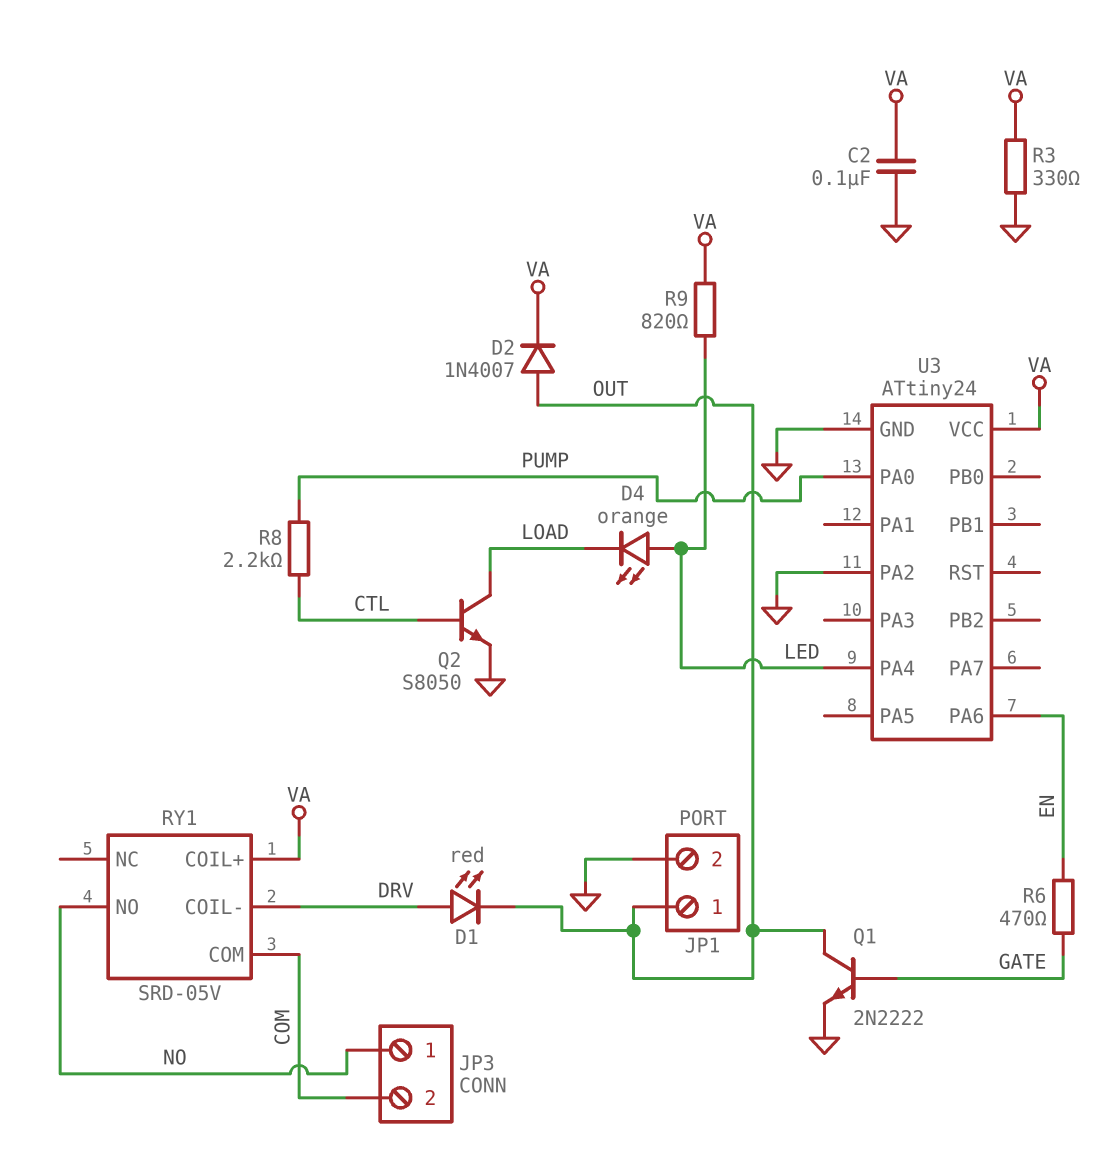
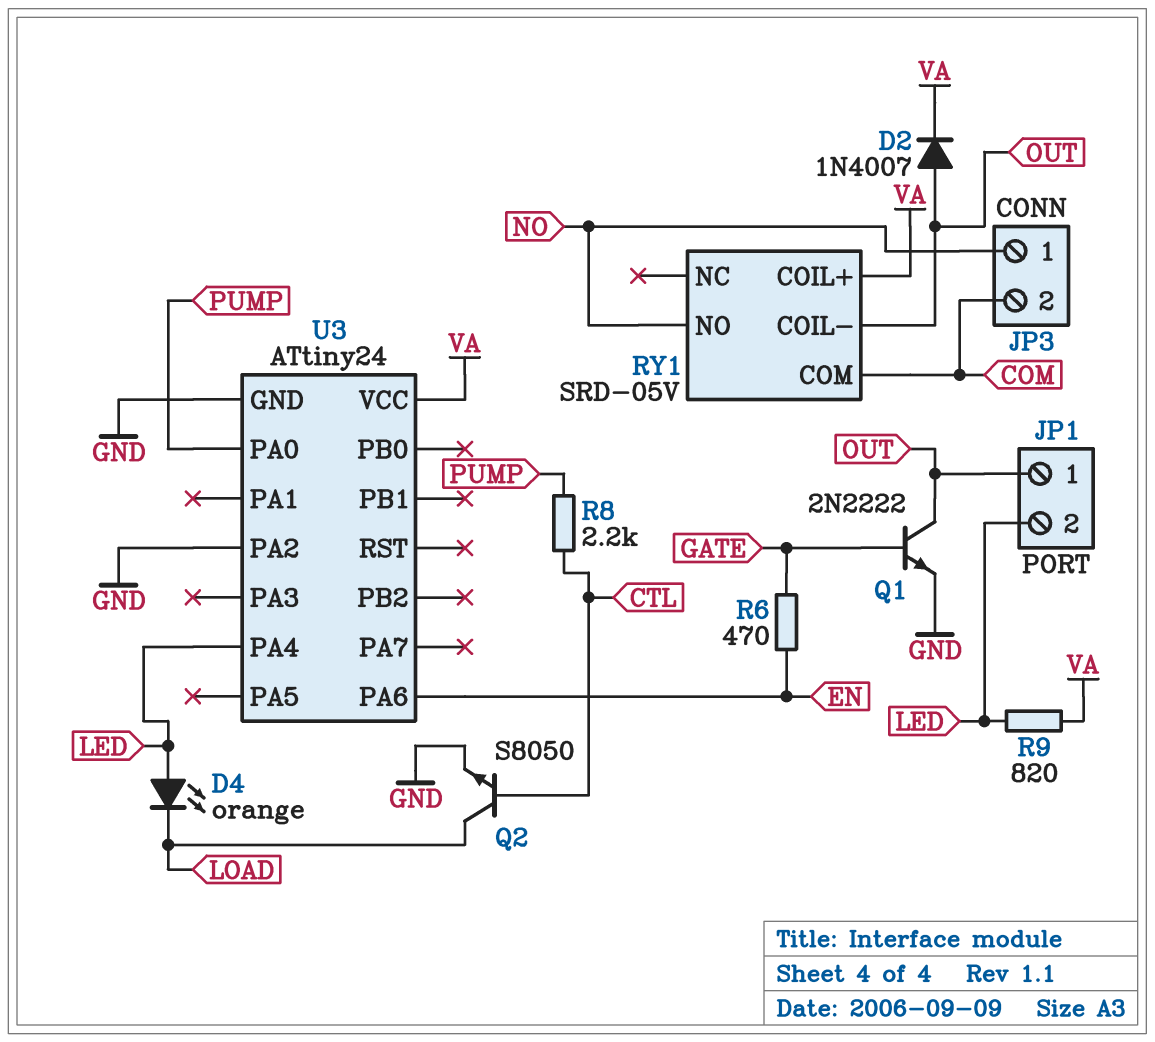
C2: 100nF (GND, VA) -> none
D1: LED red (A DRV, K OUT) -> none
JP1 pin 2: GND -> LED
R3: 330 (GND, VA) -> none
RY1 pin COIL-: DRV -> OUT

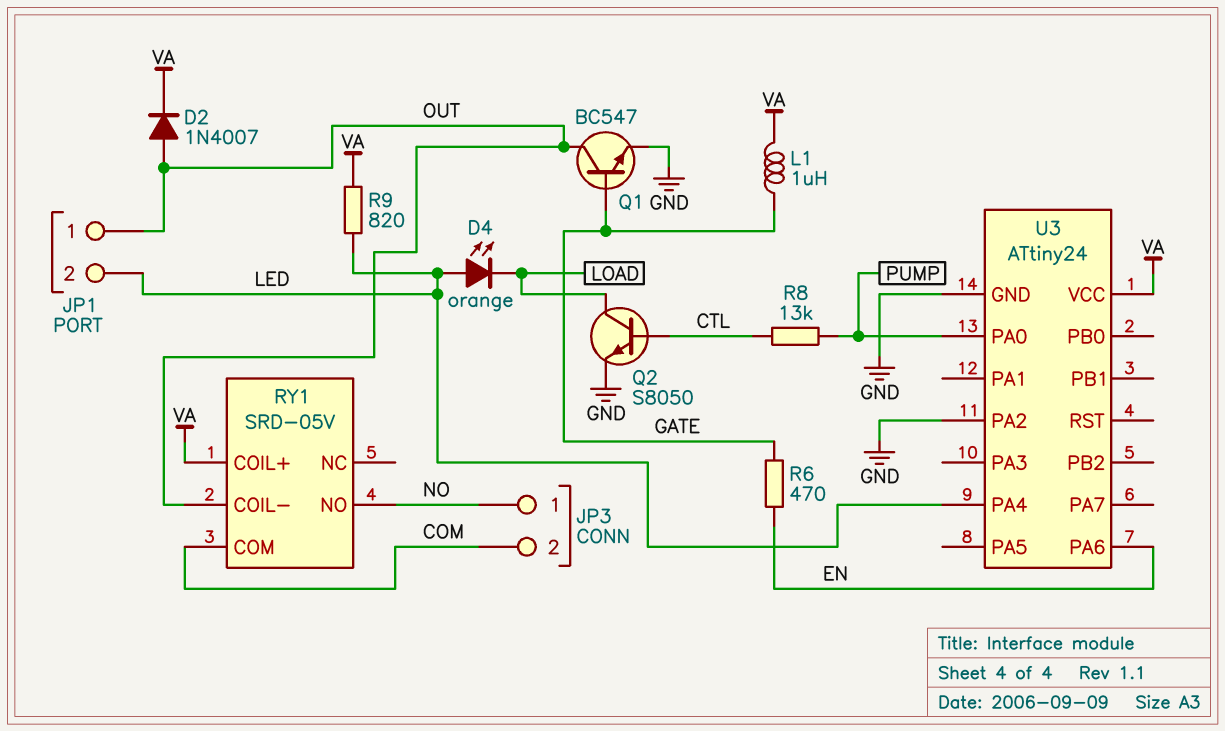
L1: none -> 1uH (GATE, VA)
Q1: NPN 2N2222 (B GATE, C OUT, E GND) -> NPN BC547 (B GATE, C OUT, E GND)
R8: 2.2k (CTL, PUMP) -> 13k (CTL, PUMP)

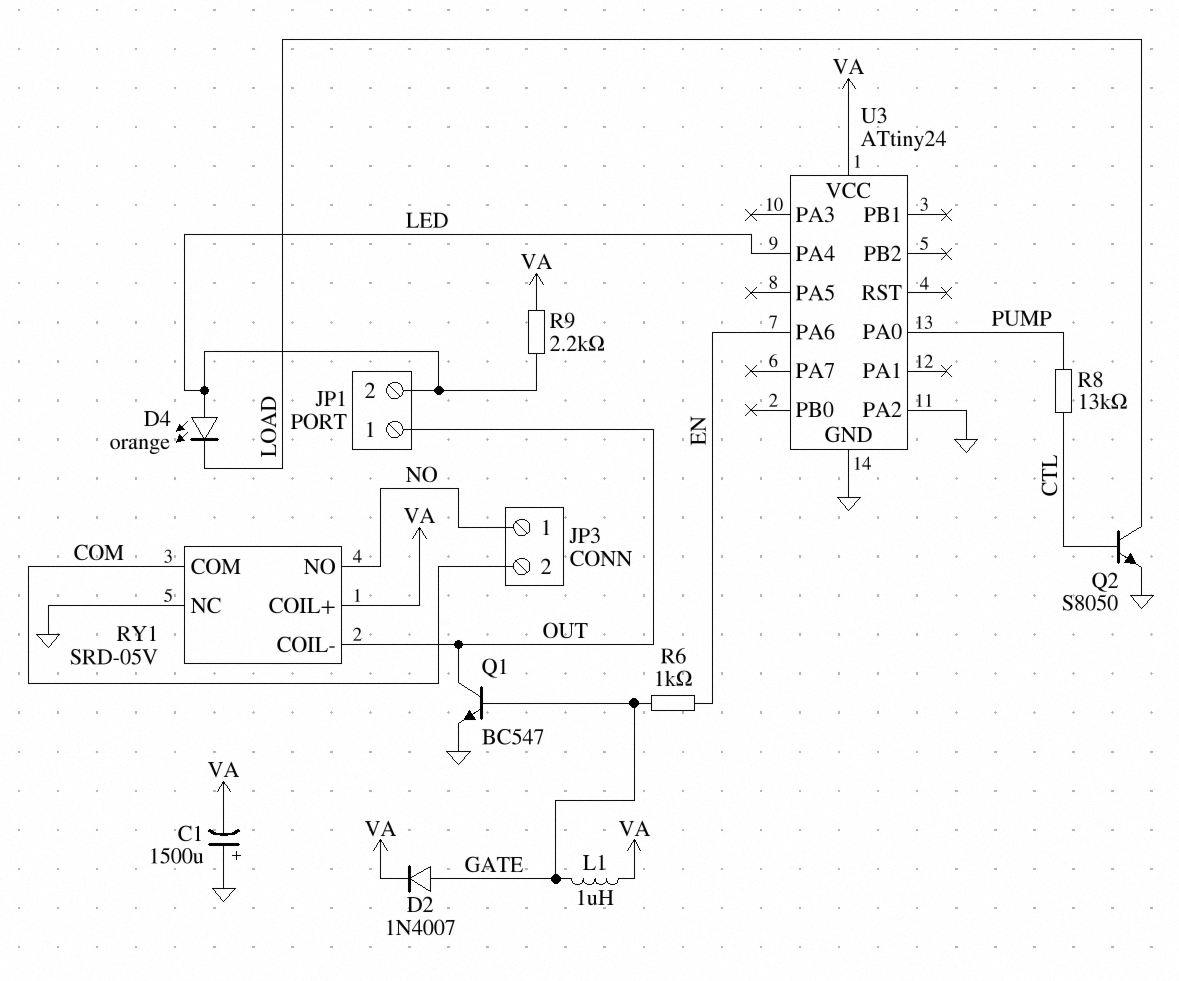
C1: none -> 1500uF (plus GND, minus VA)
D2: diode 1N4007 (A OUT, K VA) -> diode 1N4007 (A GATE, K VA)
R6: 470 (EN, GATE) -> 1k (EN, GATE)
R9: 820 (LED, VA) -> 2.2k (LED, VA)
RY1 pin NC: none -> GND

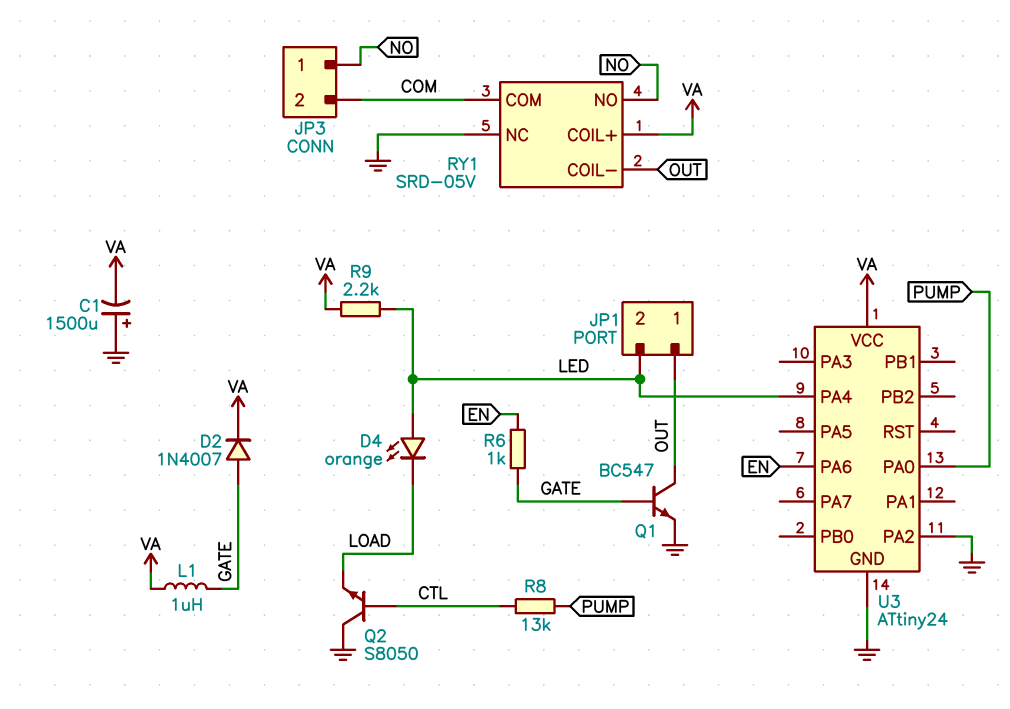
Q2: NPN S8050 (B CTL, C LOAD, E GND) -> NPN S8050 (B CTL, C GND, E LOAD)

